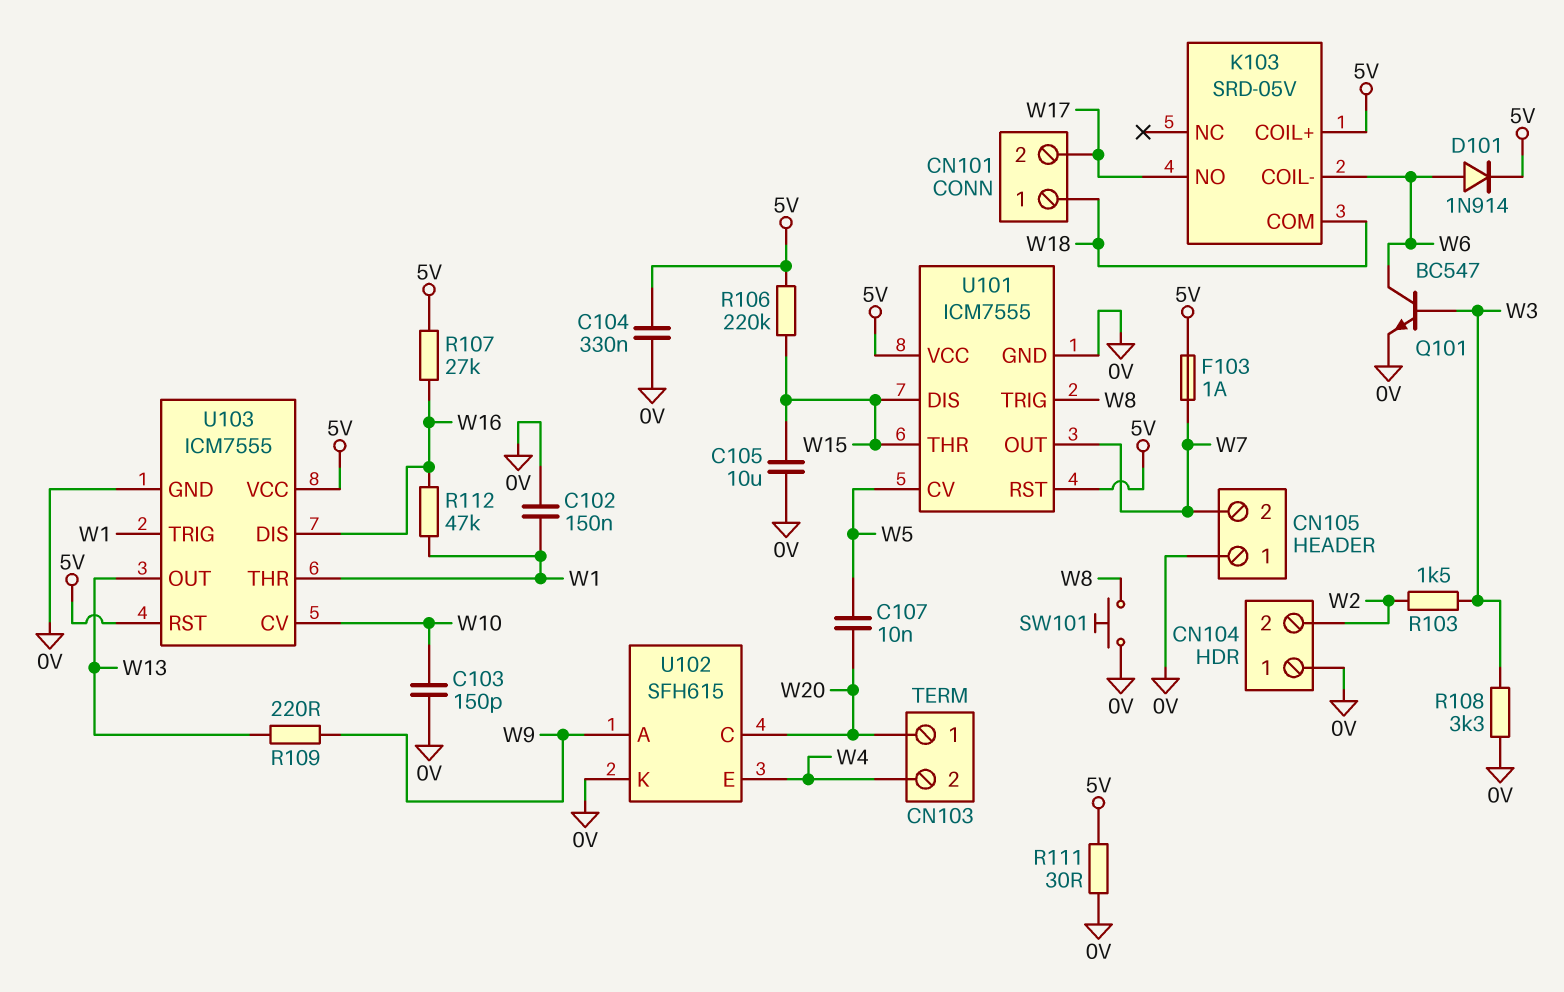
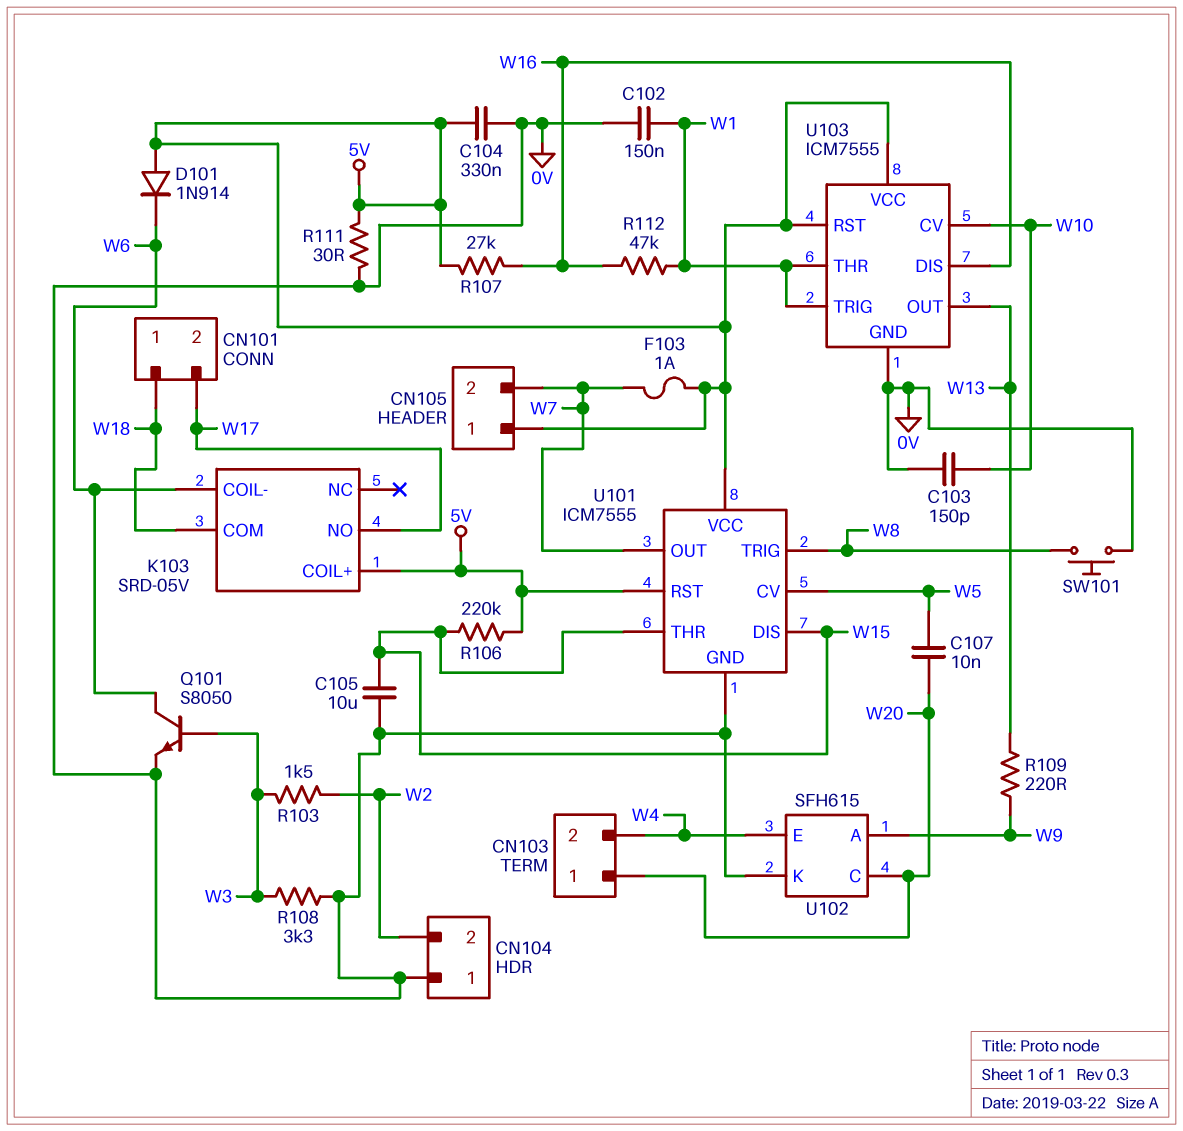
CN105 pin 1: 0V -> 5V
D101: diode 1N914 (A W6, K 5V) -> diode 1N914 (A 5V, K W6)
Q101: NPN BC547 (B W3, C W6, E 0V) -> NPN S8050 (B W3, C W6, E 0V)

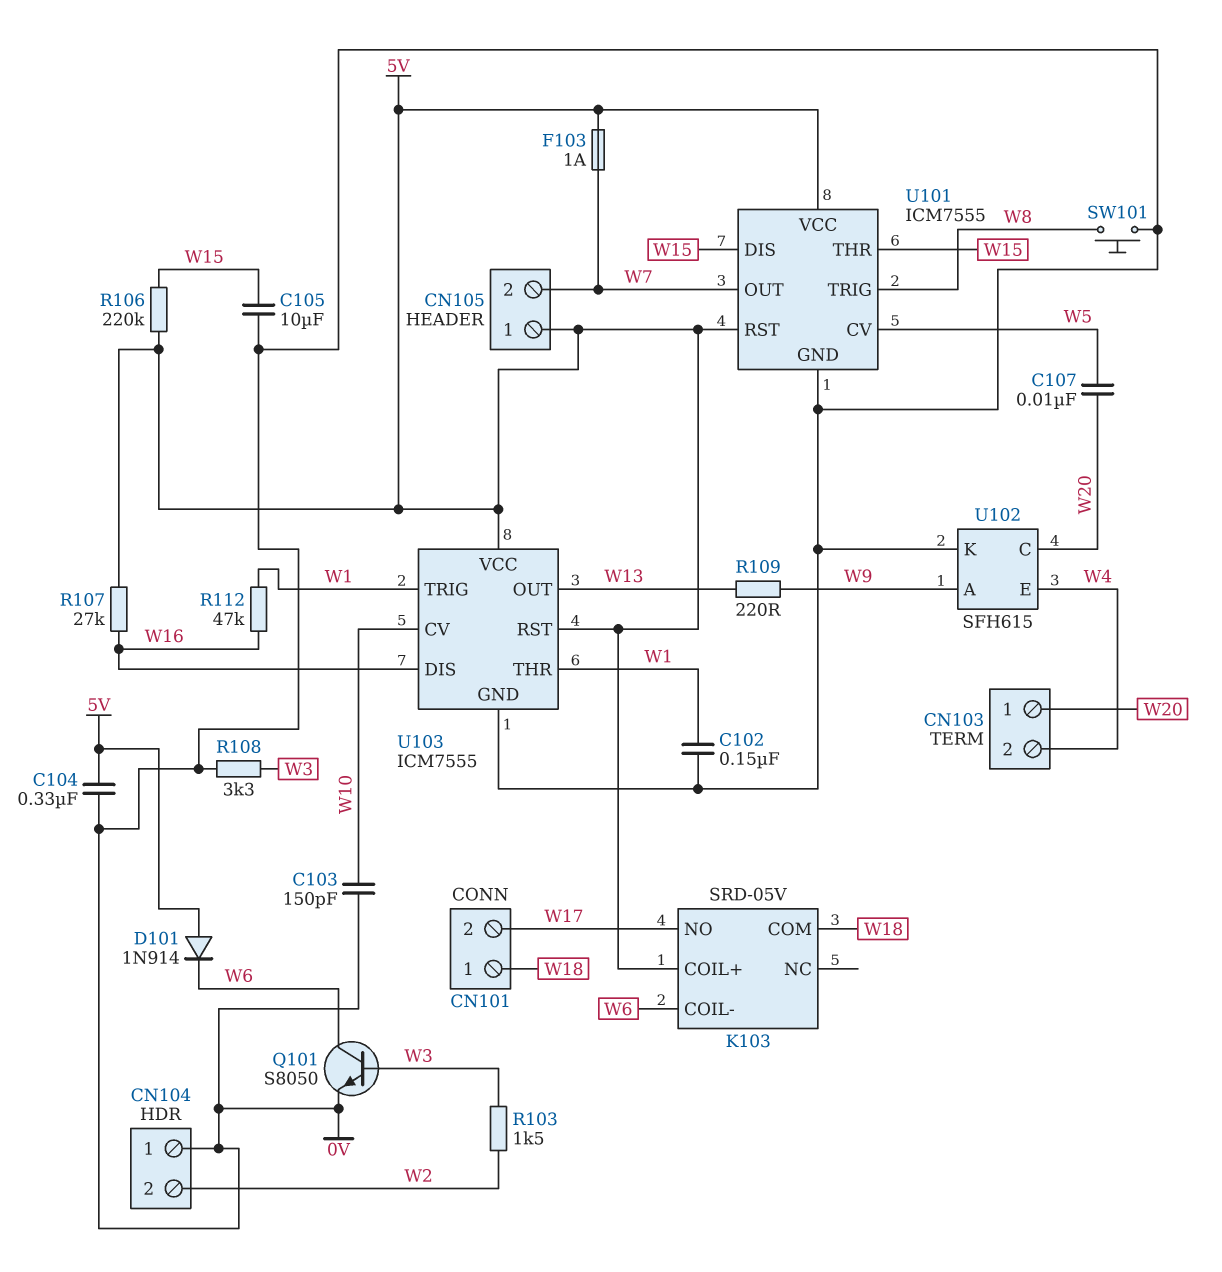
R111: 30 (0V, 5V) -> none

